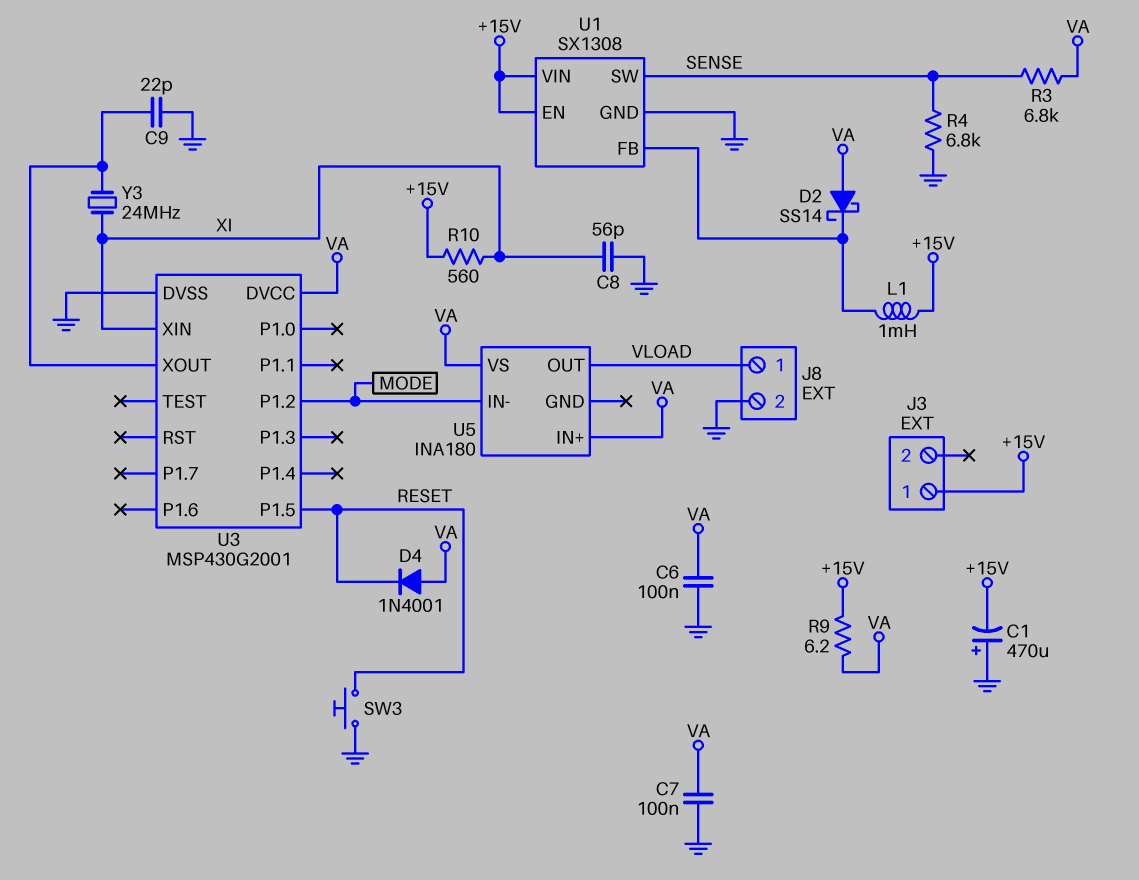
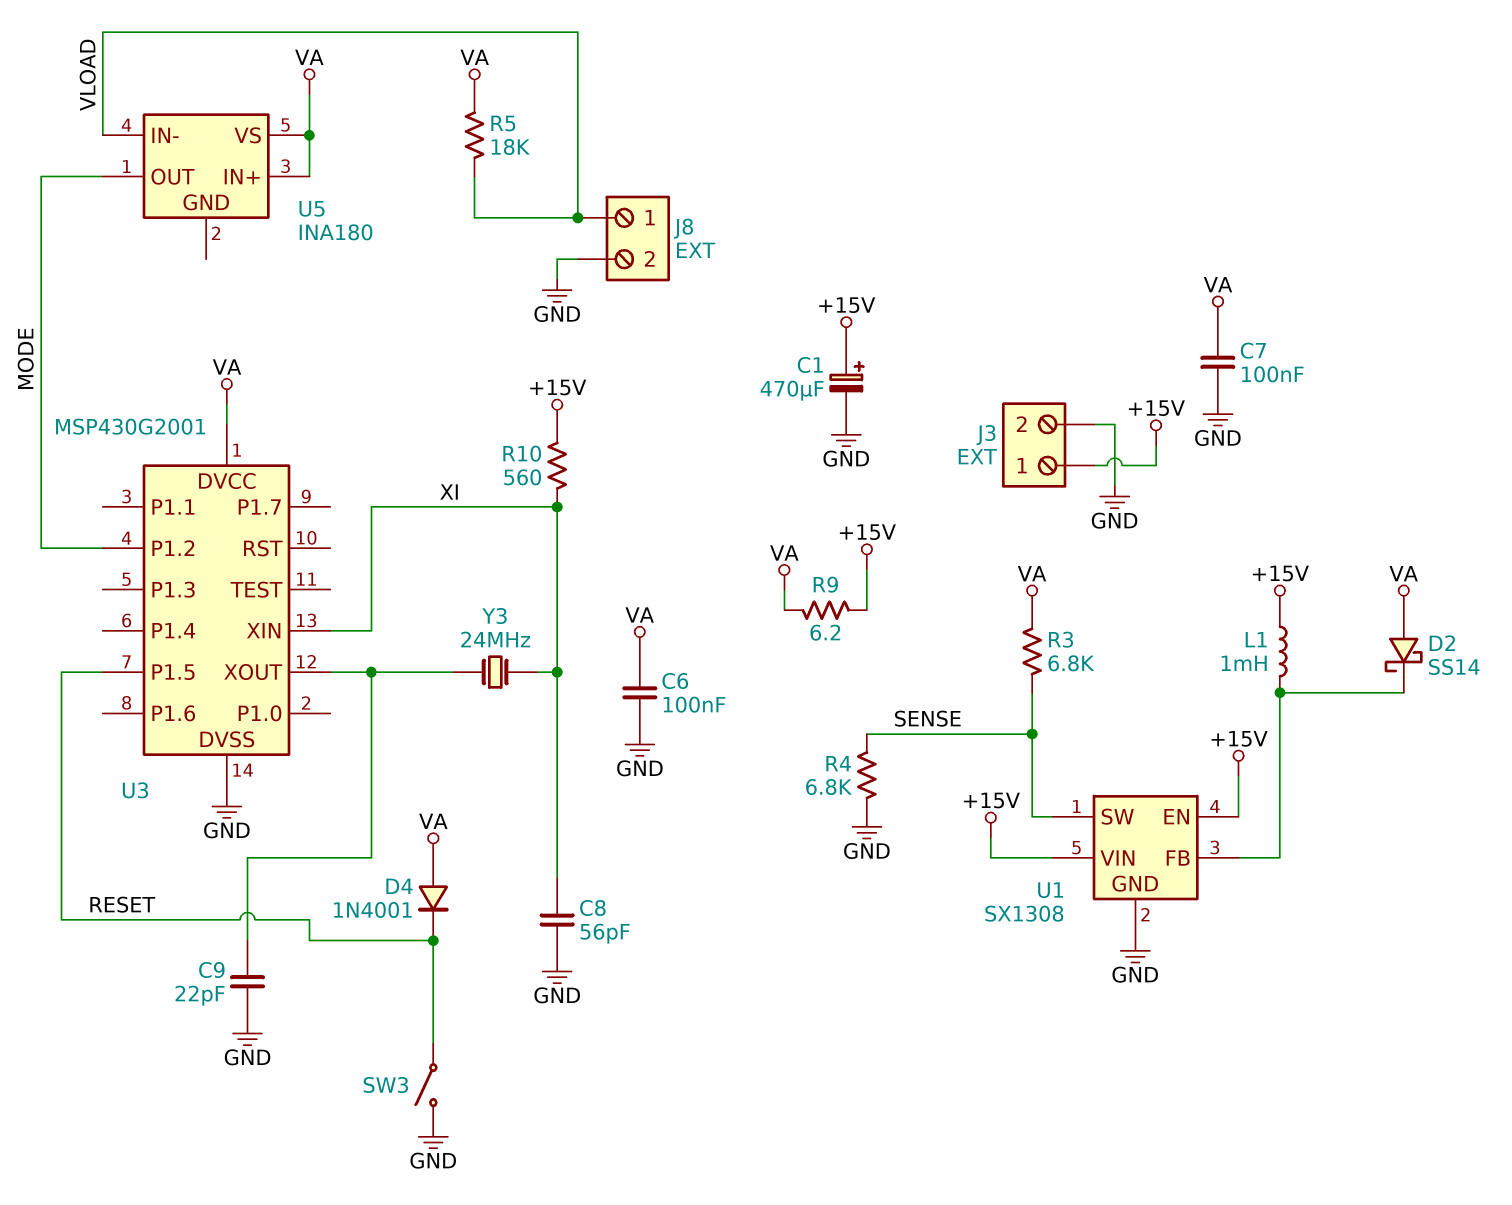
C1: 470uF (plus GND, minus +15V) -> 470uF (plus +15V, minus GND)
J3 pin 2: none -> GND
R5: none -> 18k (VA, VLOAD)
SW3: button (GND, RESET) -> switch (GND, RESET)
U5 pin IN-: MODE -> VLOAD
U5 pin OUT: VLOAD -> MODE

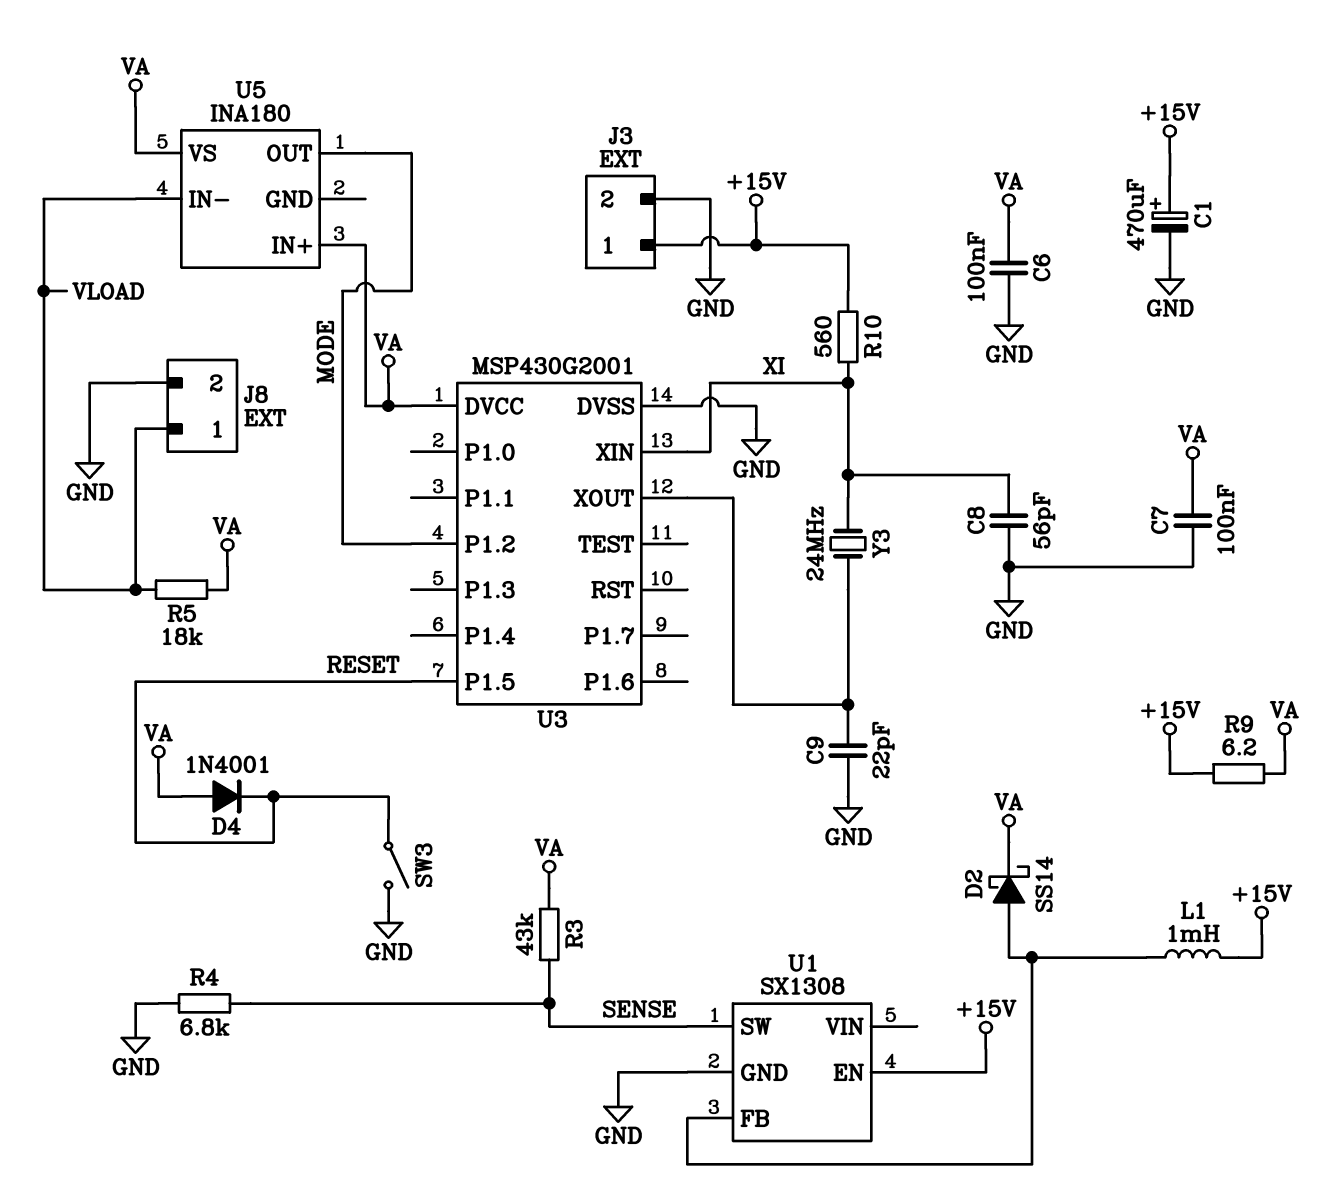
D2: schottky SS14 (A VA, K U1/FB) -> schottky SS14 (A U1/FB, K VA)
R3: 6.8k (SENSE, VA) -> 43k (SENSE, VA)
U1 pin VIN: +15V -> none

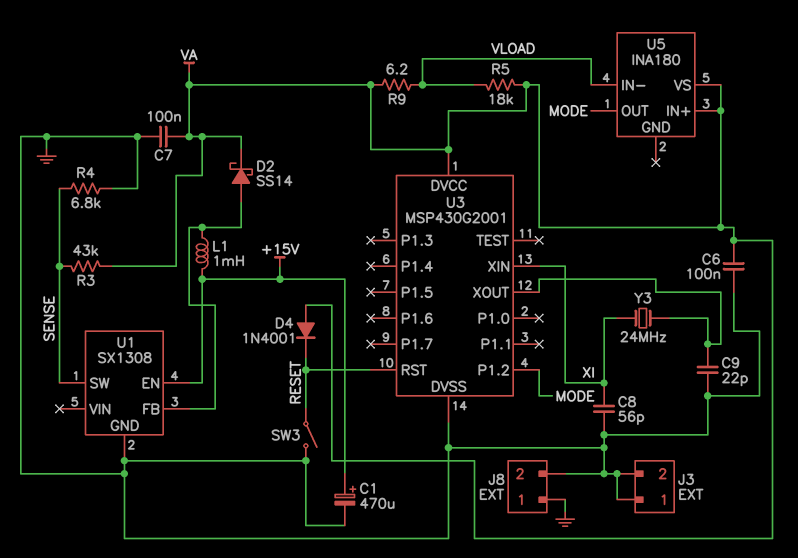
J3 pin 1: +15V -> GND
J8 pin 1: VLOAD -> GND
R9: 6.2 (+15V, VA) -> 6.2 (VA, VLOAD)
R10: 560 (+15V, XI) -> none
U3 pin P1.5: RESET -> none
U3 pin RST: none -> RESET

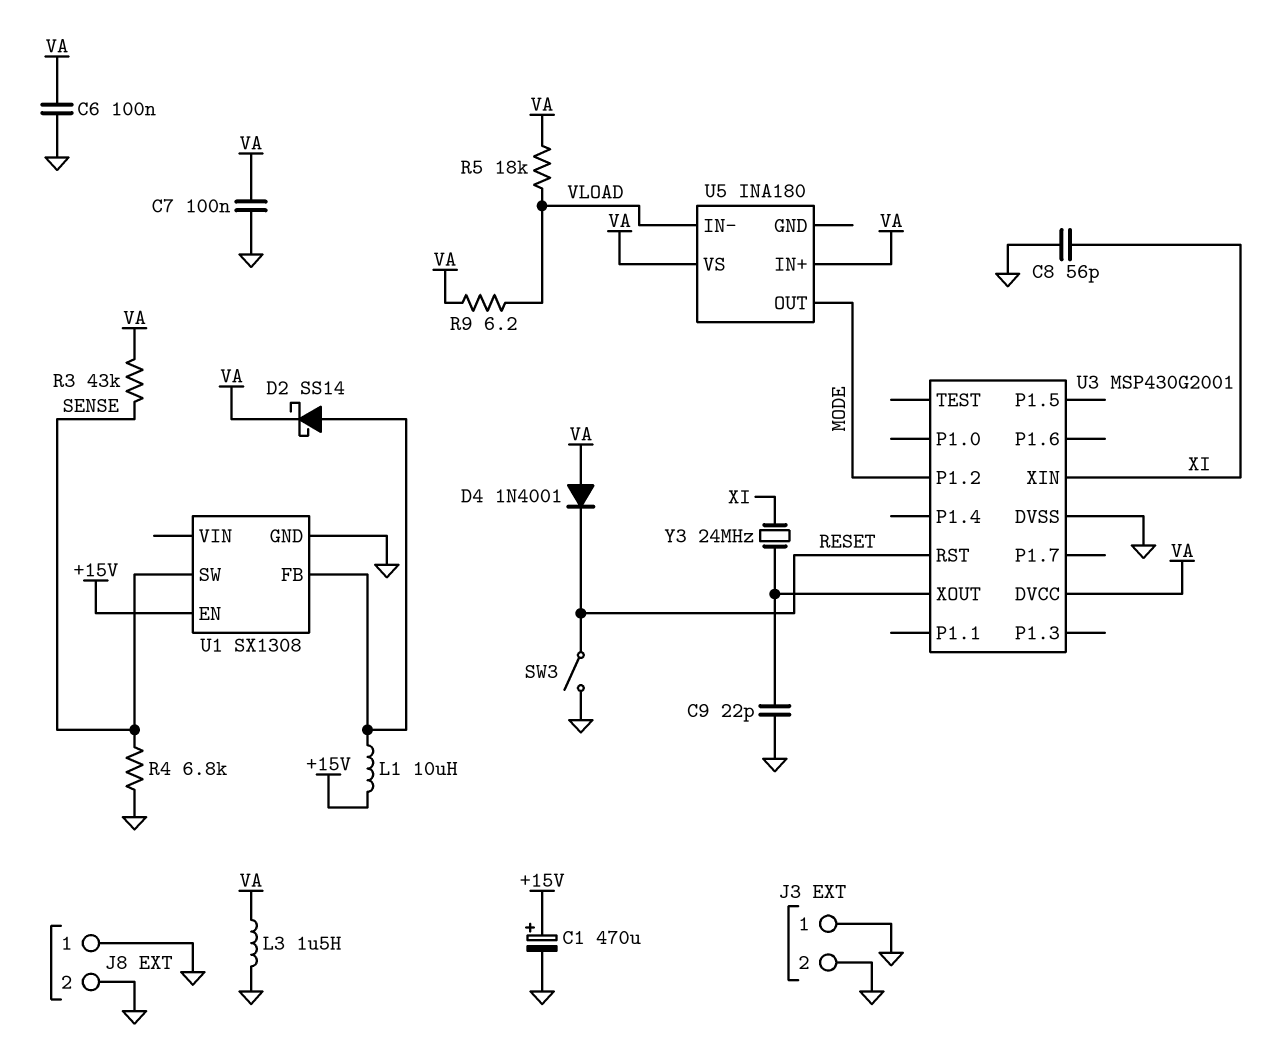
L1: 1mH (+15V, U1/FB) -> 10uH (+15V, U1/FB)
L3: none -> 1.5uH (GND, VA)

